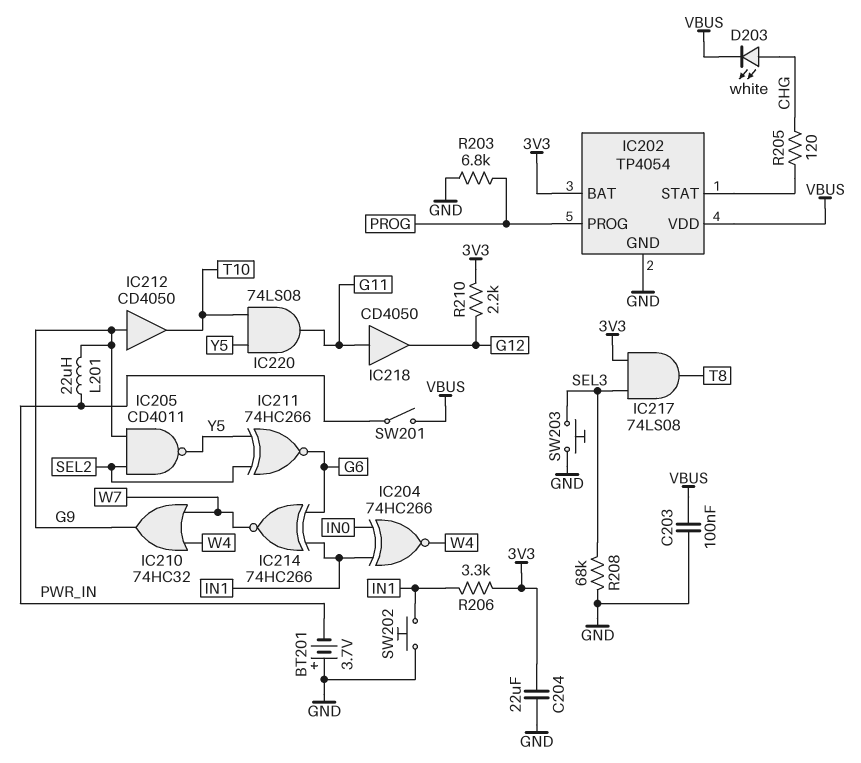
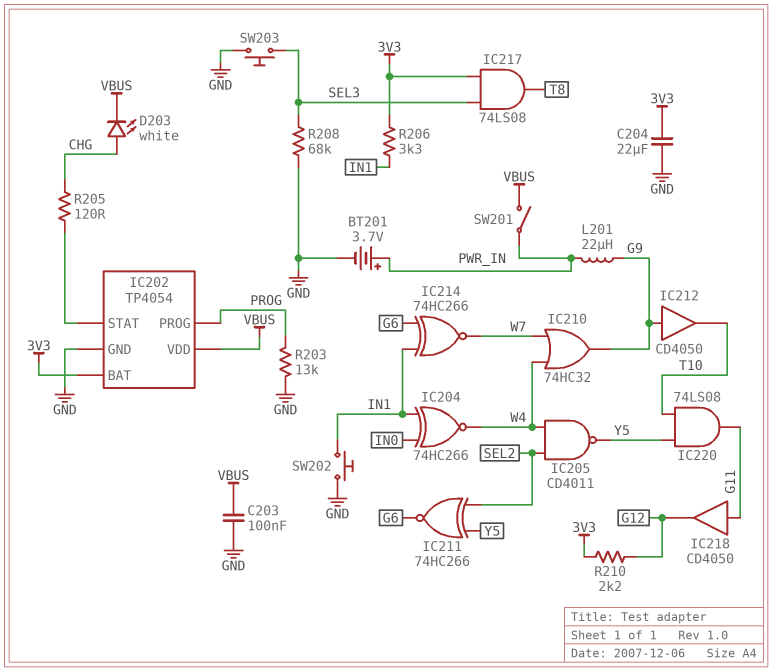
BT201: 3.7V (plus GND, minus PWR_IN) -> 3.7V (plus PWR_IN, minus GND)
IC205: NAND CD4011 (in G9, in SEL2, out Y5) -> NAND CD4011 (in SEL2, in W4, out Y5)
R203: 6.8k (GND, PROG) -> 13k (GND, PROG)

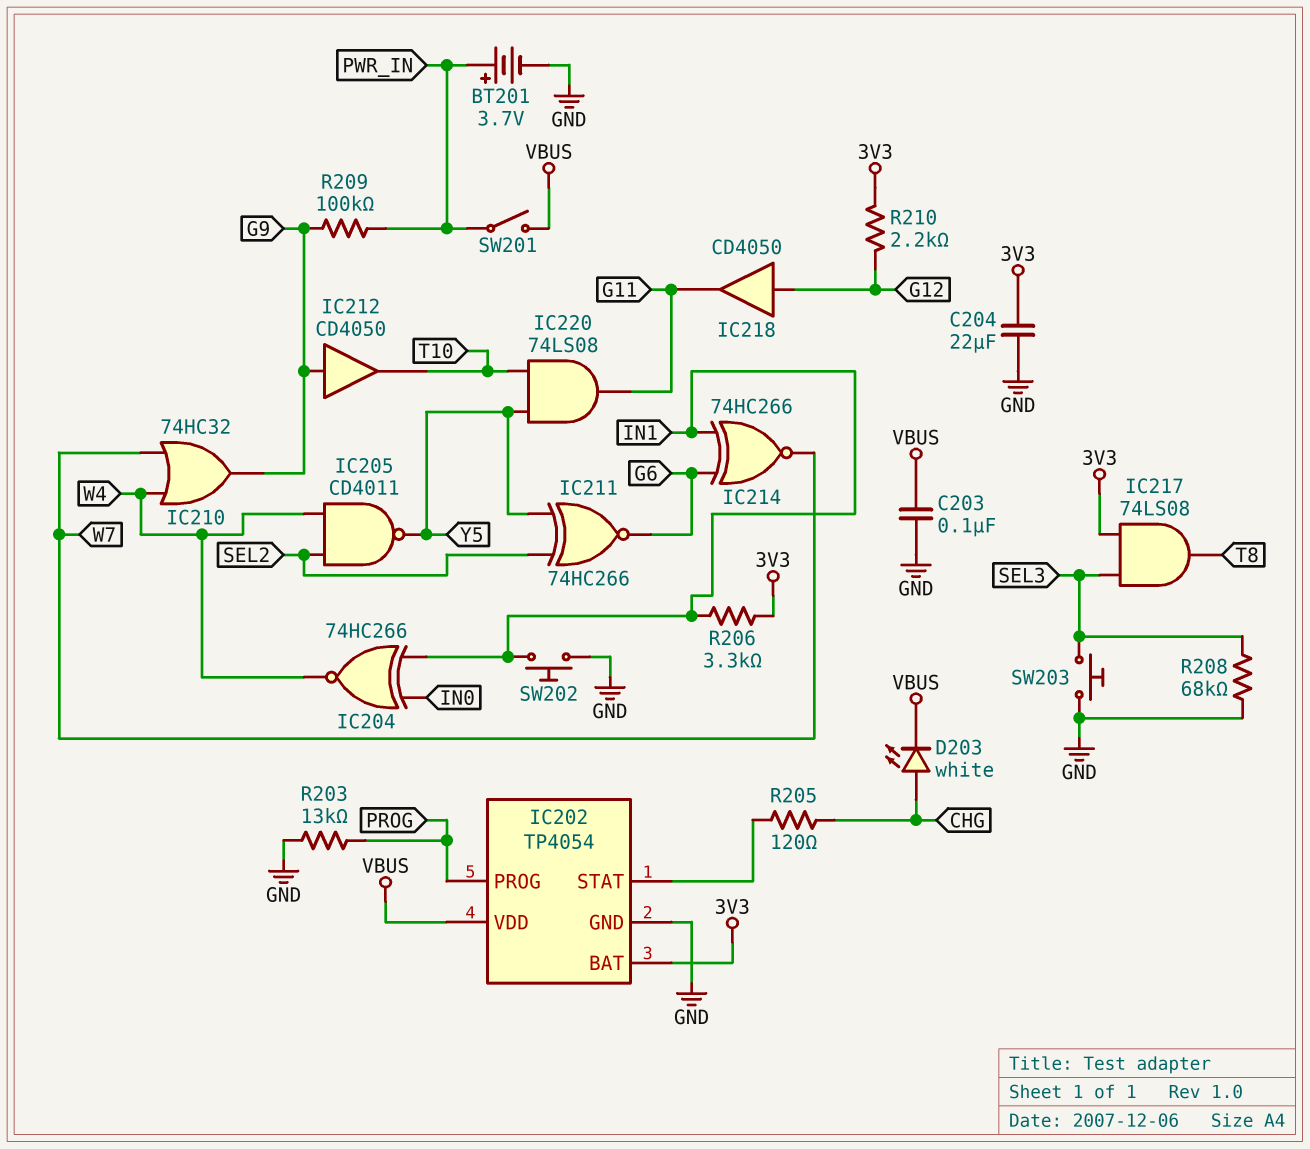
IC218: buffer CD4050 (in G11, out G12) -> buffer CD4050 (in G12, out G11)
L201: 22uH (G9, PWR_IN) -> none
R209: none -> 100k (G9, PWR_IN)

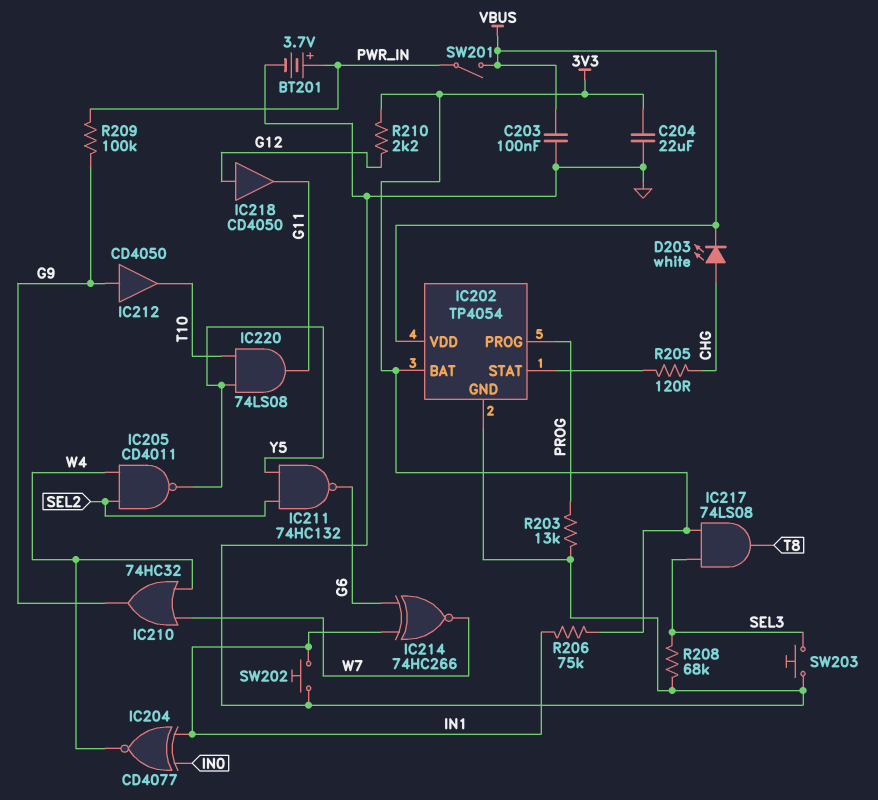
IC204: XNOR 74HC266 (in IN0, in IN1, out W4) -> XNOR CD4077 (in IN0, in IN1, out W4)
IC211: XNOR 74HC266 (in SEL2, in Y5, out G6) -> NAND 74HC132 (in SEL2, in Y5, out G6)
R206: 3.3k (3V3, IN1) -> 75k (3V3, IN1)

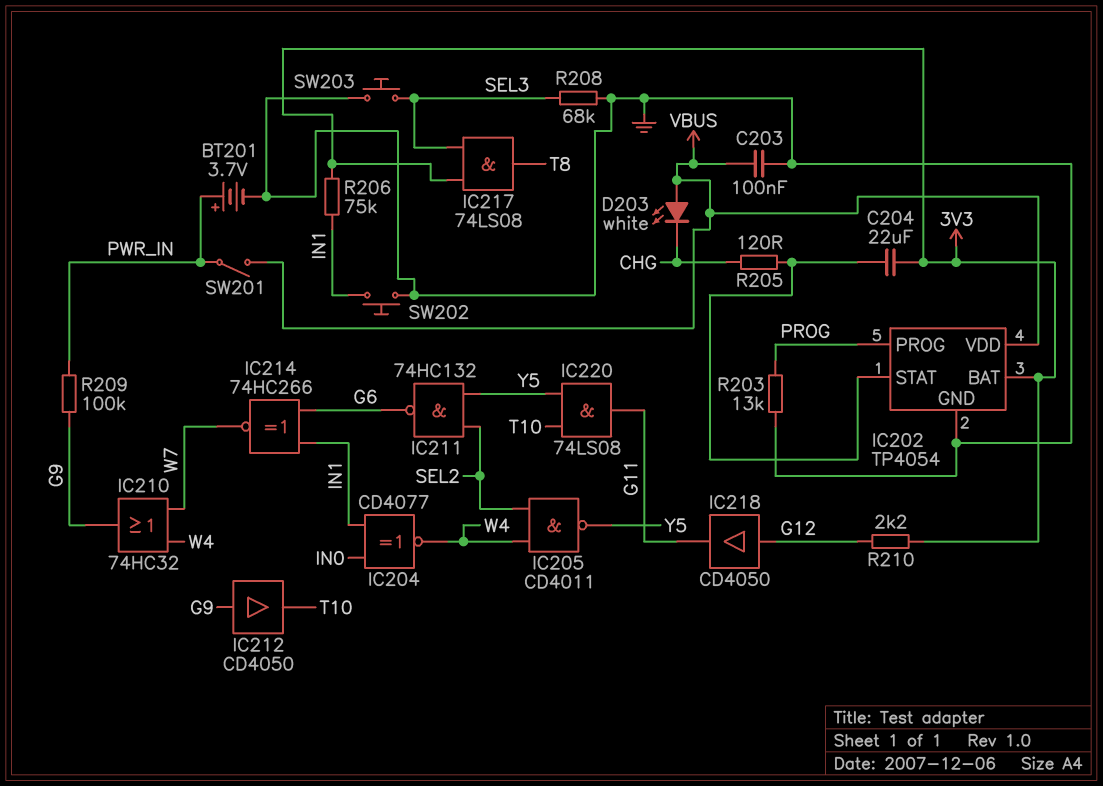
C204: 22uF (3V3, GND) -> 22uF (3V3, IC202/STAT)
D203: LED white (A CHG, K VBUS) -> LED white (A VBUS, K CHG)

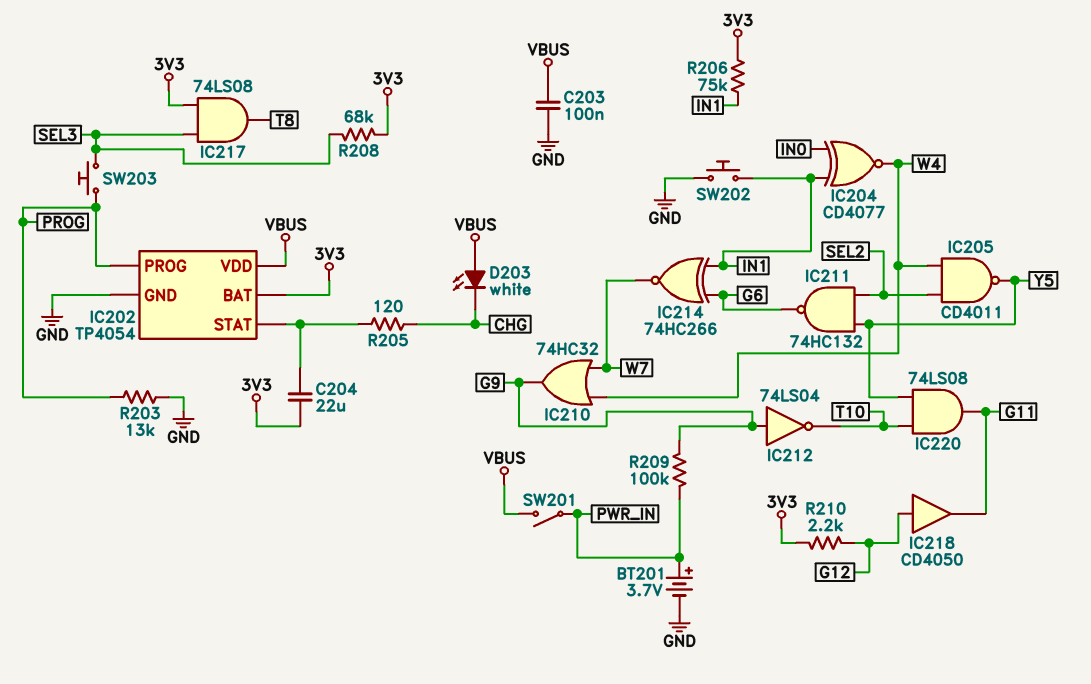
IC212: buffer CD4050 (in G9, out T10) -> NOT 74LS04 (in G9, out T10)
R208: 68k (GND, SEL3) -> 68k (3V3, SEL3)
SW203: button (GND, SEL3) -> button (PROG, SEL3)

